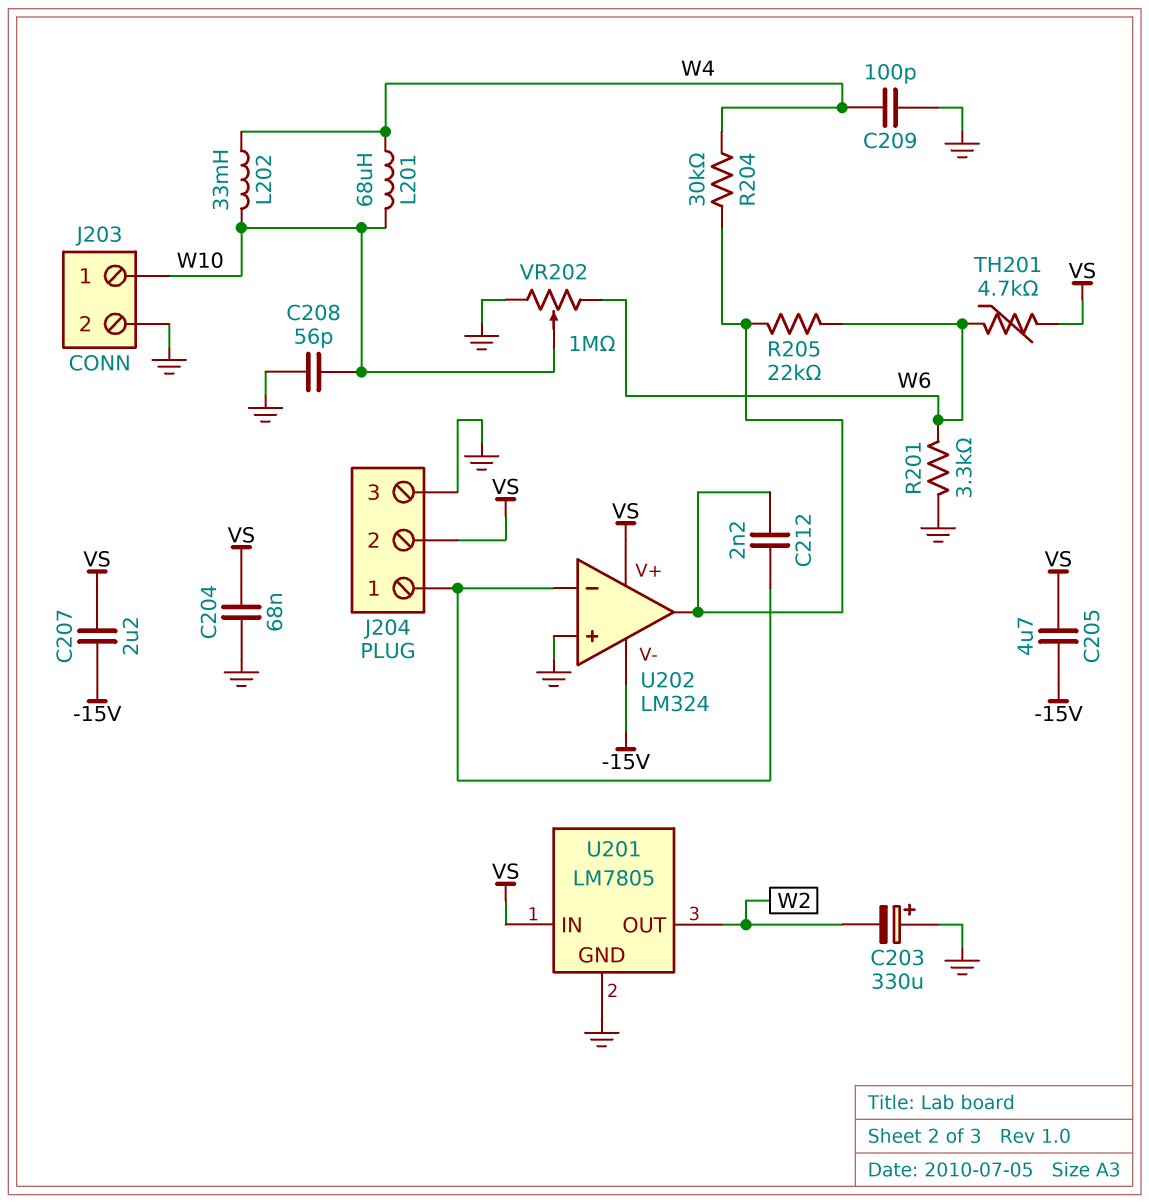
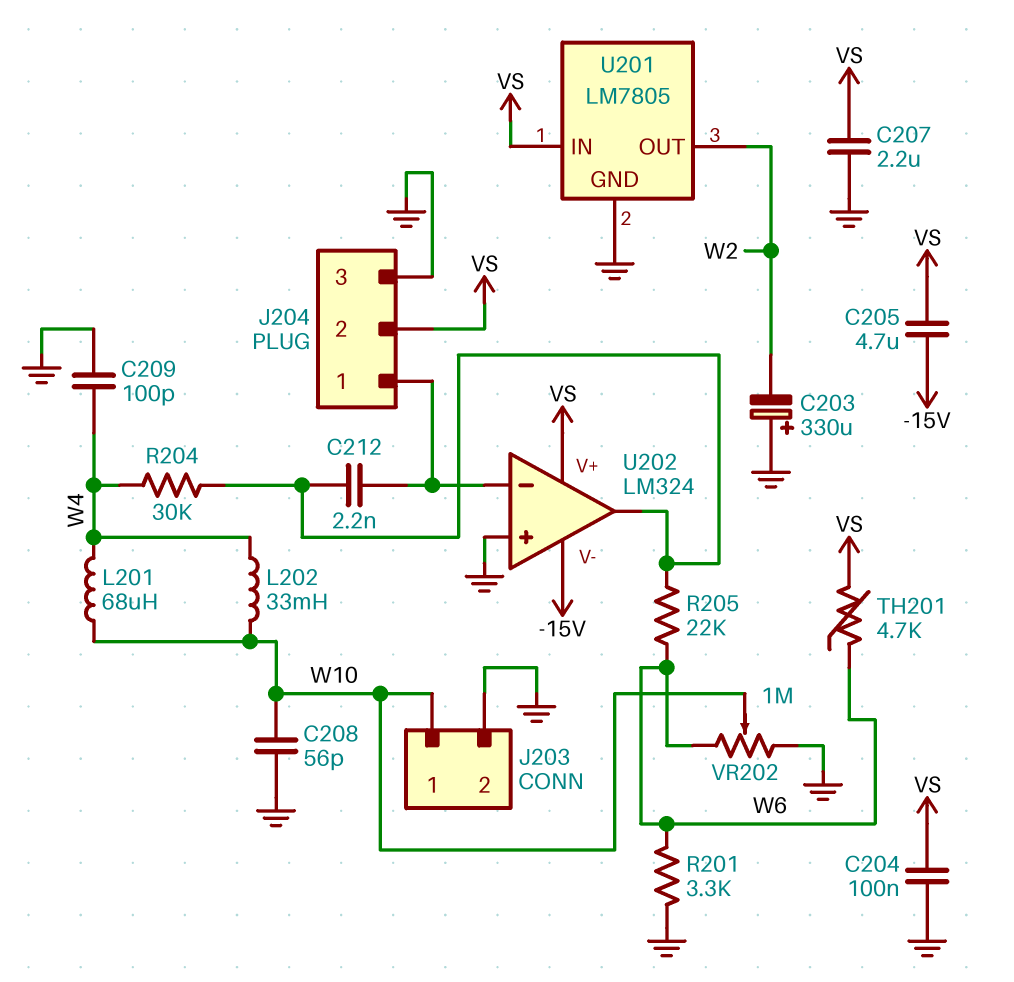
C204: 68nF (GND, VS) -> 100nF (GND, VS)
C207: 2.2uF (-15V, VS) -> 2.2uF (GND, VS)

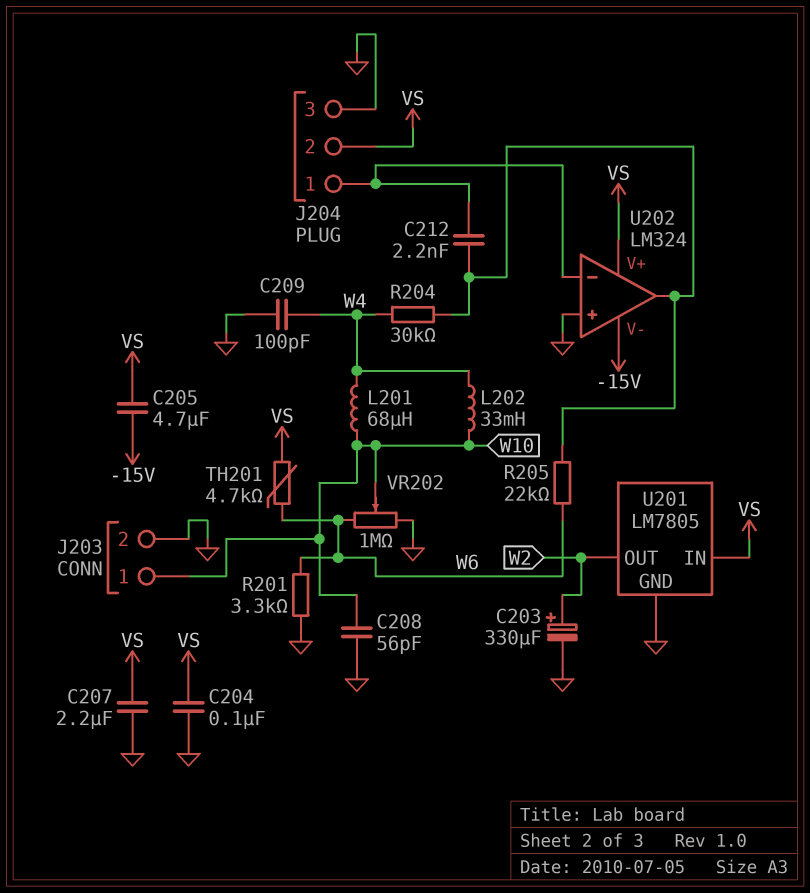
C203: 330uF (plus GND, minus W2) -> 330uF (plus W2, minus GND)

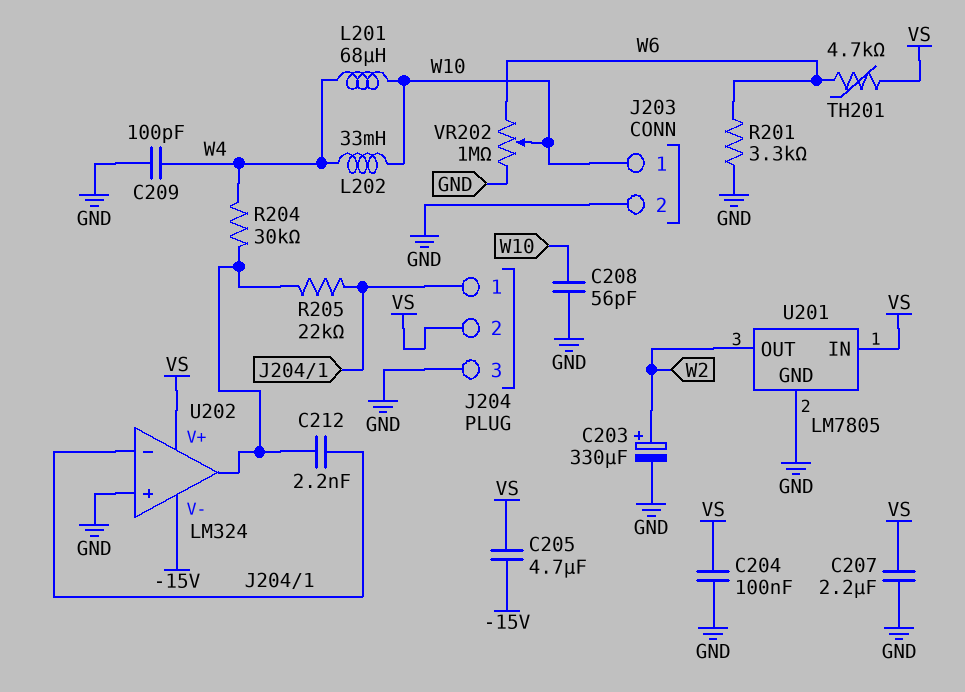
R205: 22k (U202/out, W6) -> 22k (J204/1, U202/out)

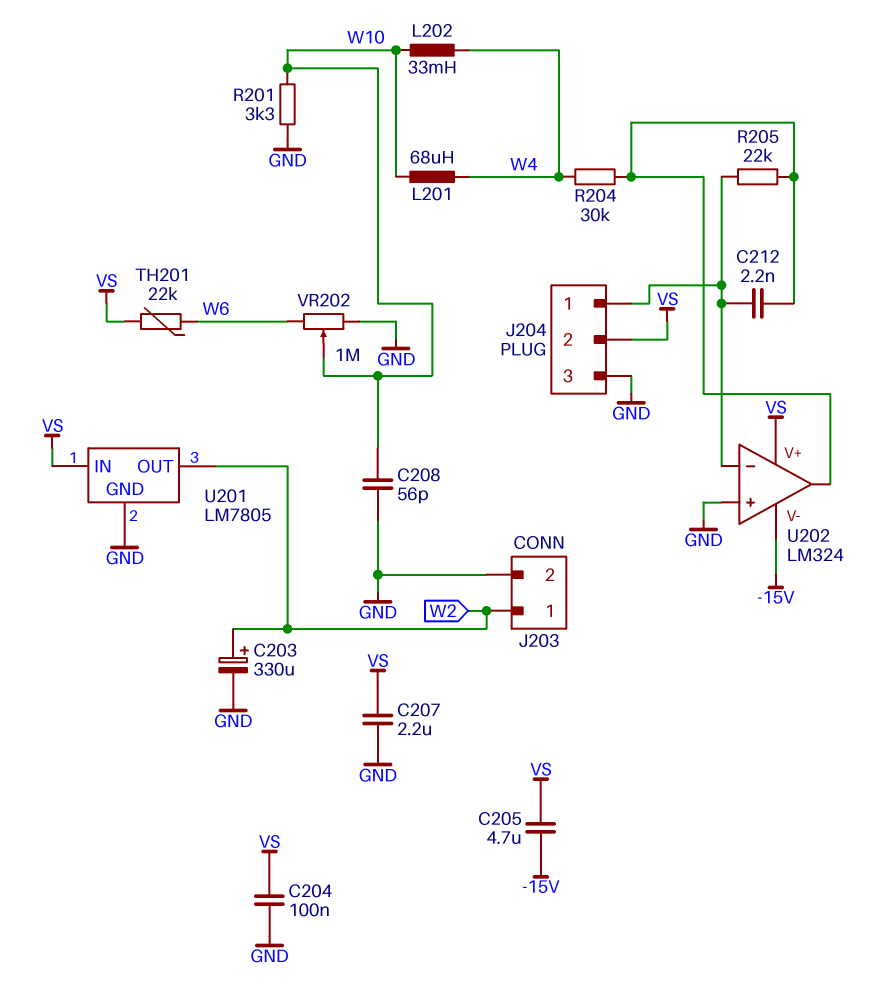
C209: 100pF (GND, W4) -> none
J203 pin 1: W10 -> W2
R201: 3.3k (GND, W6) -> 3.3k (GND, W10)
TH201: 4.7k (VS, W6) -> 22k (VS, W6)

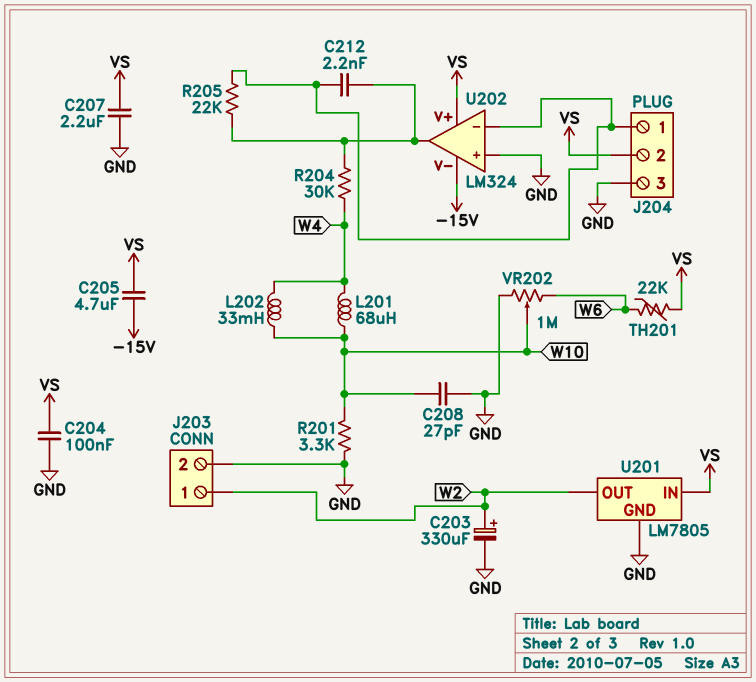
C208: 56pF (GND, W10) -> 27pF (GND, W10)

